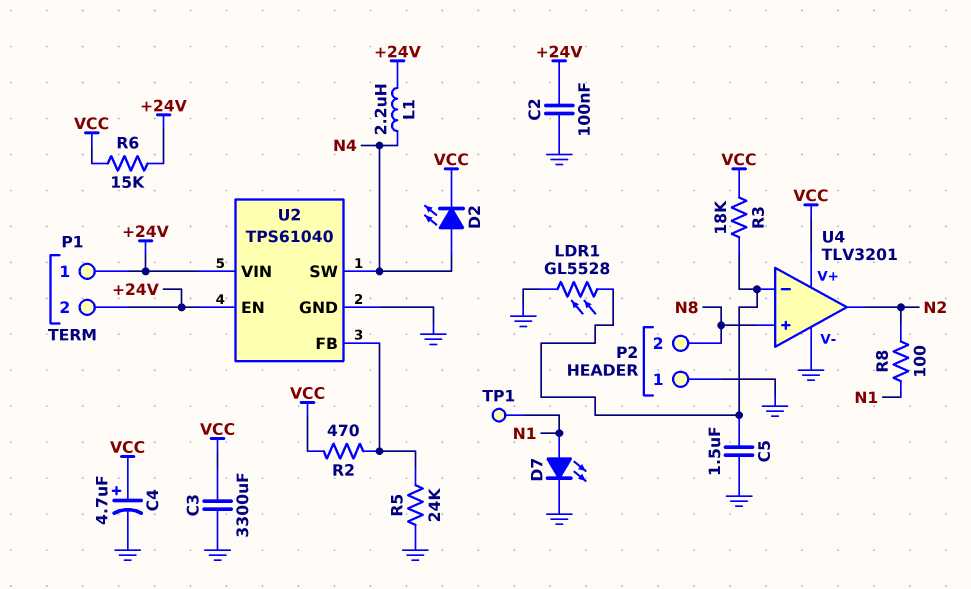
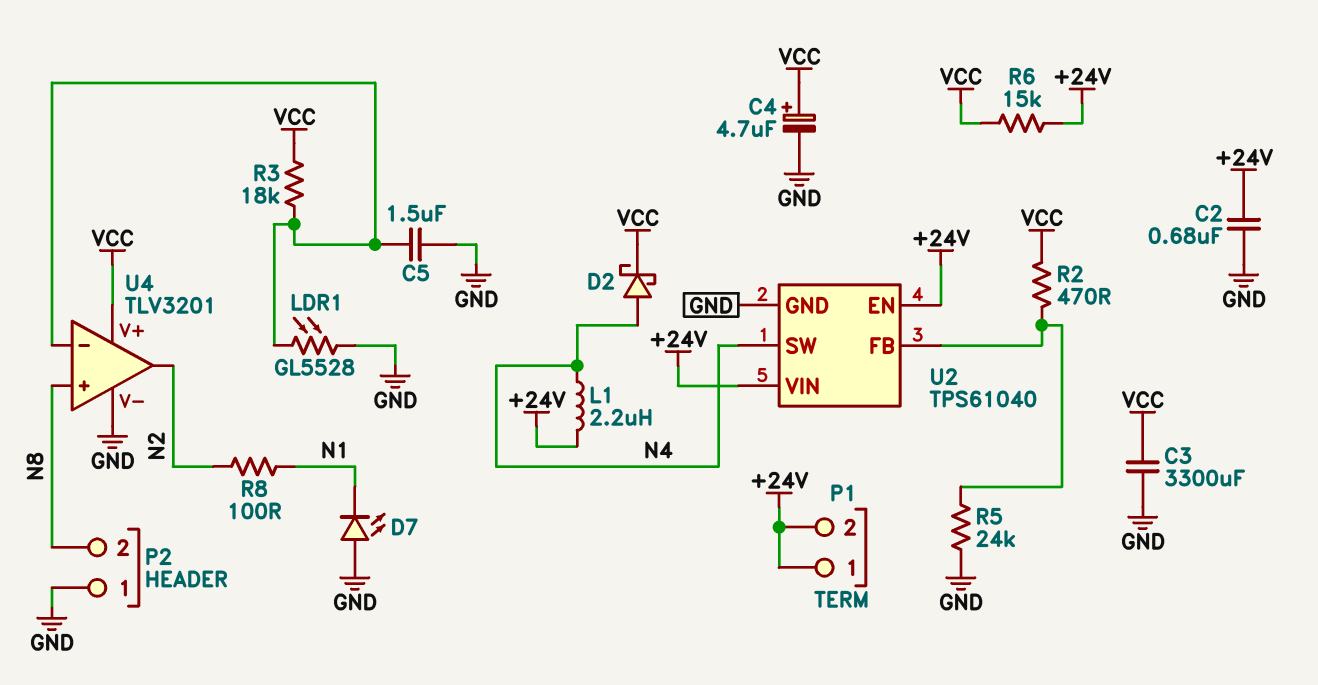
C2: 100nF (+24V, GND) -> 680nF (+24V, GND)
D2: LED (A N4, K VCC) -> schottky (A N4, K VCC)
D7: LED (A N1, K GND) -> LED (A GND, K N1)
TP1: test point (N1) -> none

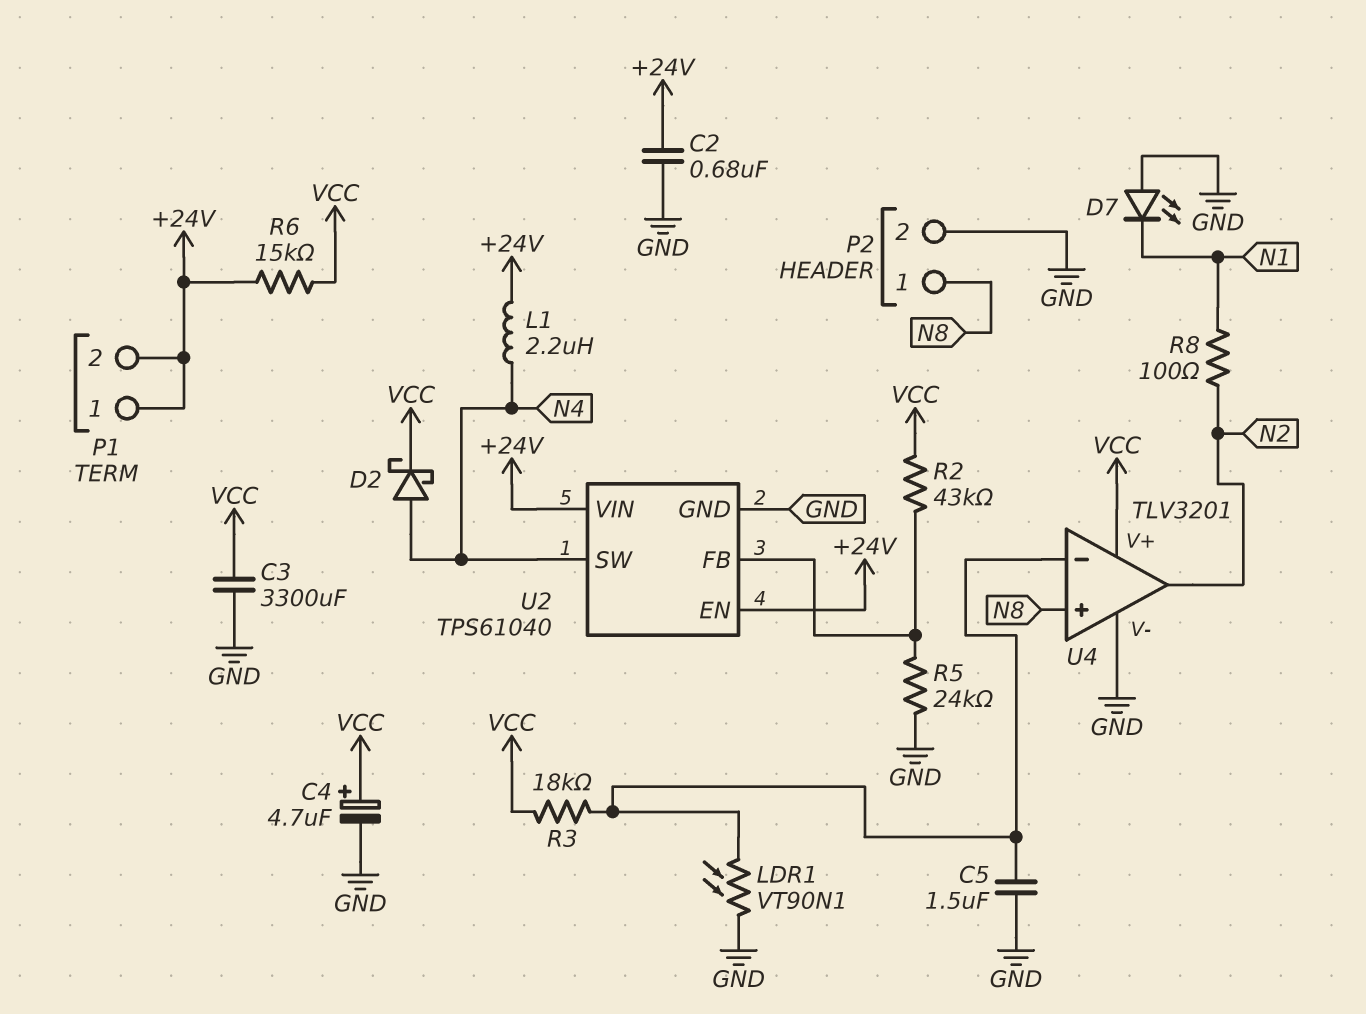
LDR1: GL5528 (GND, U4/in-) -> VT90N1 (GND, U4/in-)
P2 pin 1: GND -> N8
P2 pin 2: N8 -> GND
R2: 470 (U2/FB, VCC) -> 43k (U2/FB, VCC)

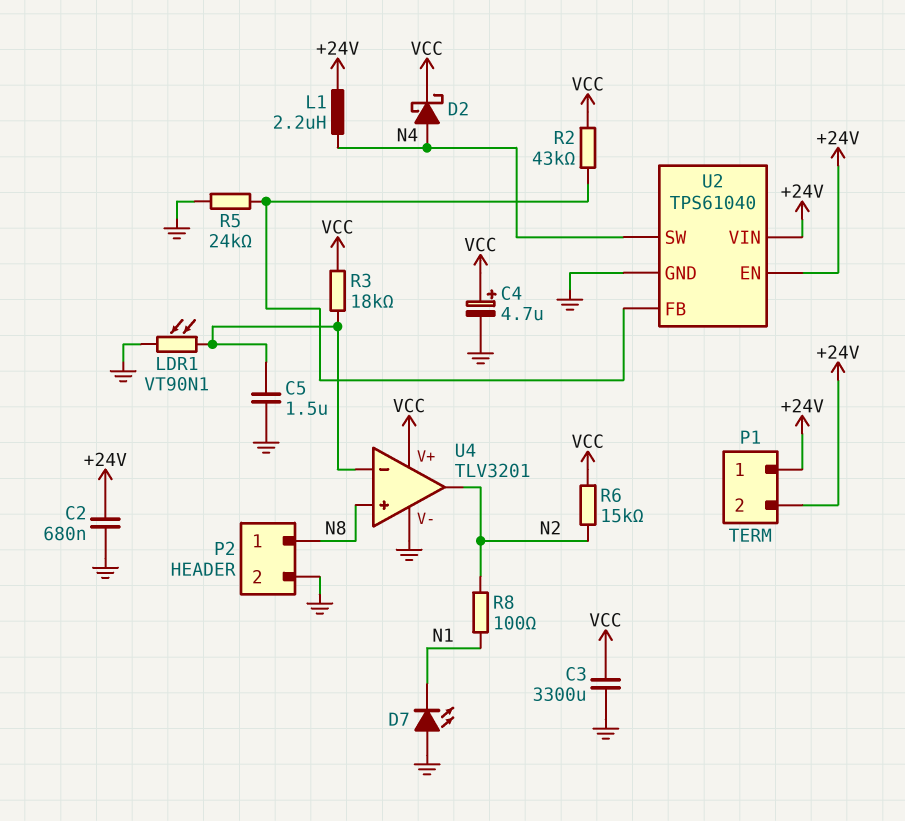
R6: 15k (+24V, VCC) -> 15k (N2, VCC)

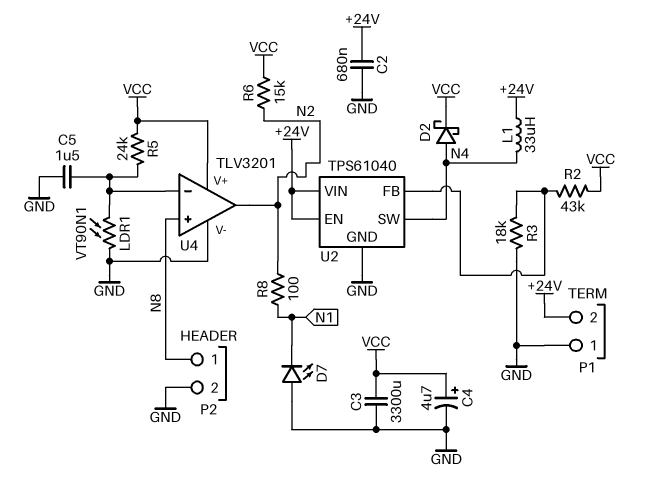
L1: 2.2uH (+24V, N4) -> 33uH (+24V, N4)
P1 pin 1: +24V -> GND
R3: 18k (U4/in-, VCC) -> 18k (GND, U2/FB)
R5: 24k (GND, U2/FB) -> 24k (U4/in-, VCC)

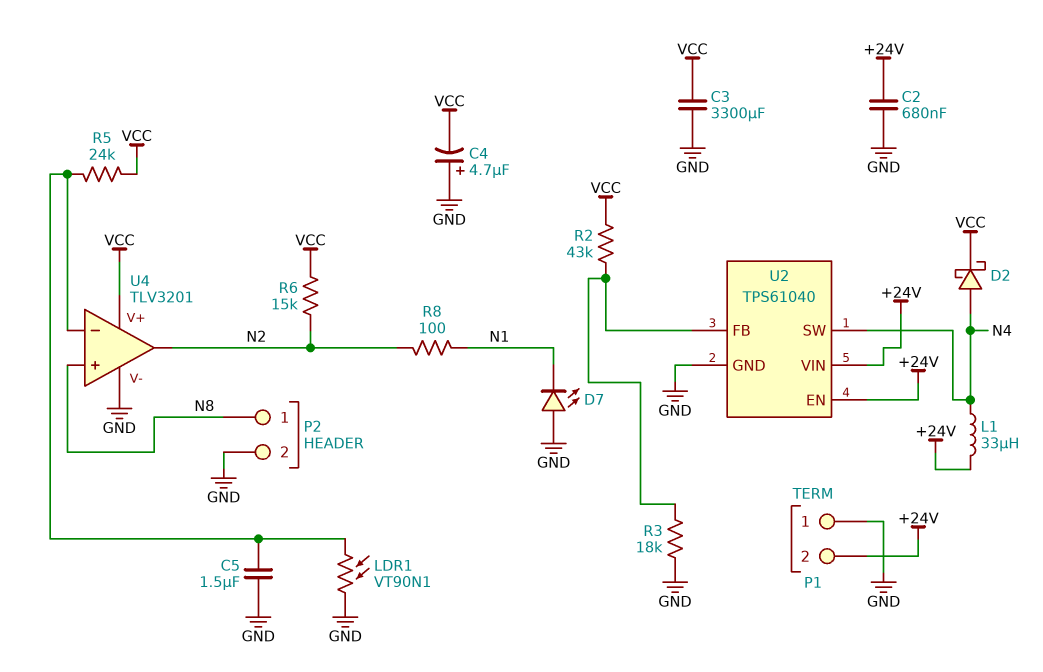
C4: 4.7uF (plus VCC, minus GND) -> 4.7uF (plus GND, minus VCC)

